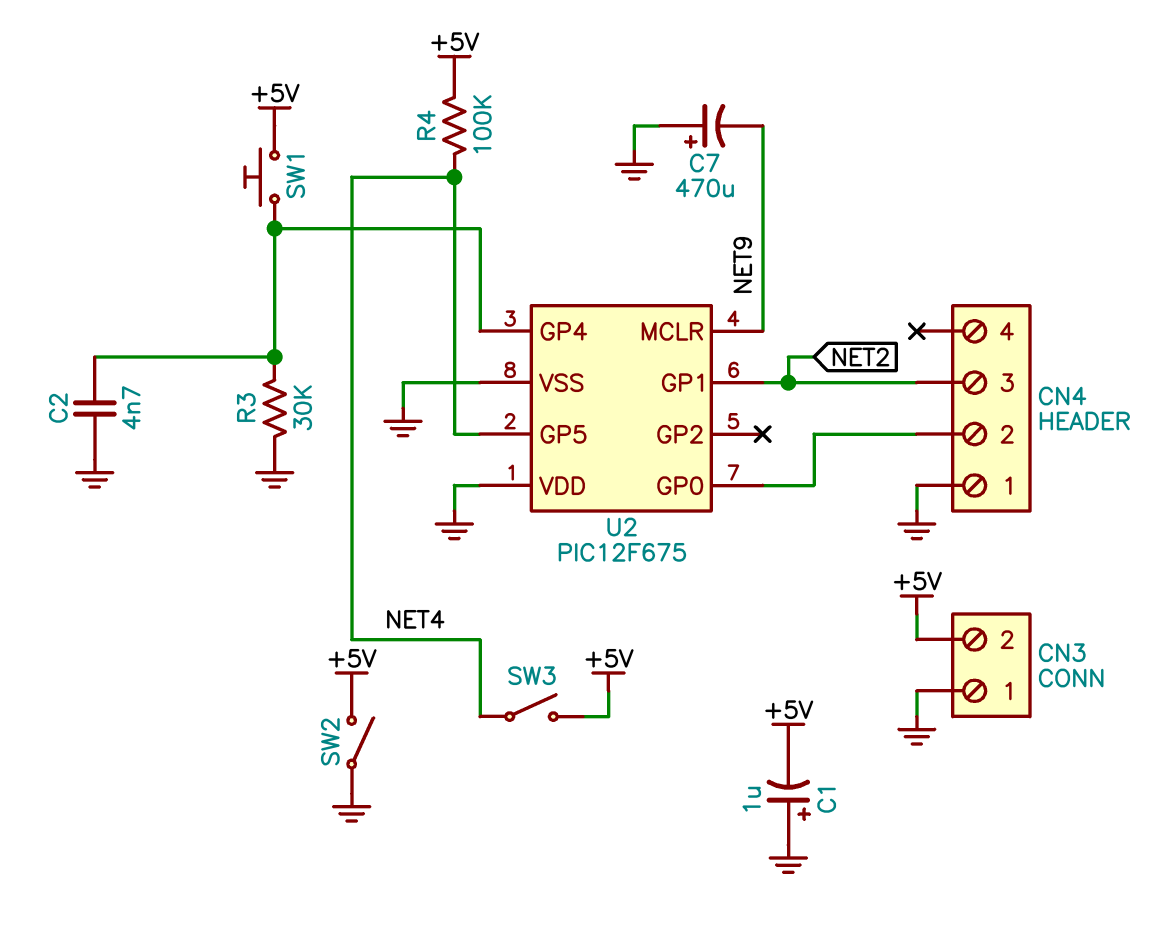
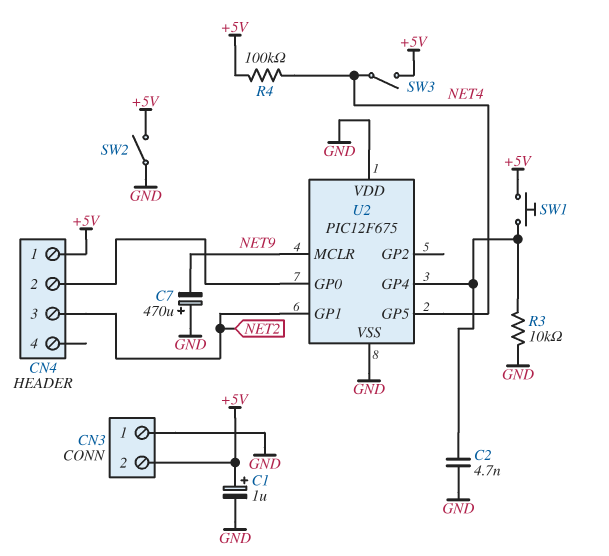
C1: 1uF (plus GND, minus +5V) -> 1uF (plus +5V, minus GND)
CN4 pin 1: GND -> +5V
R3: 30k (GND, U2/GP4) -> 10k (GND, U2/GP4)

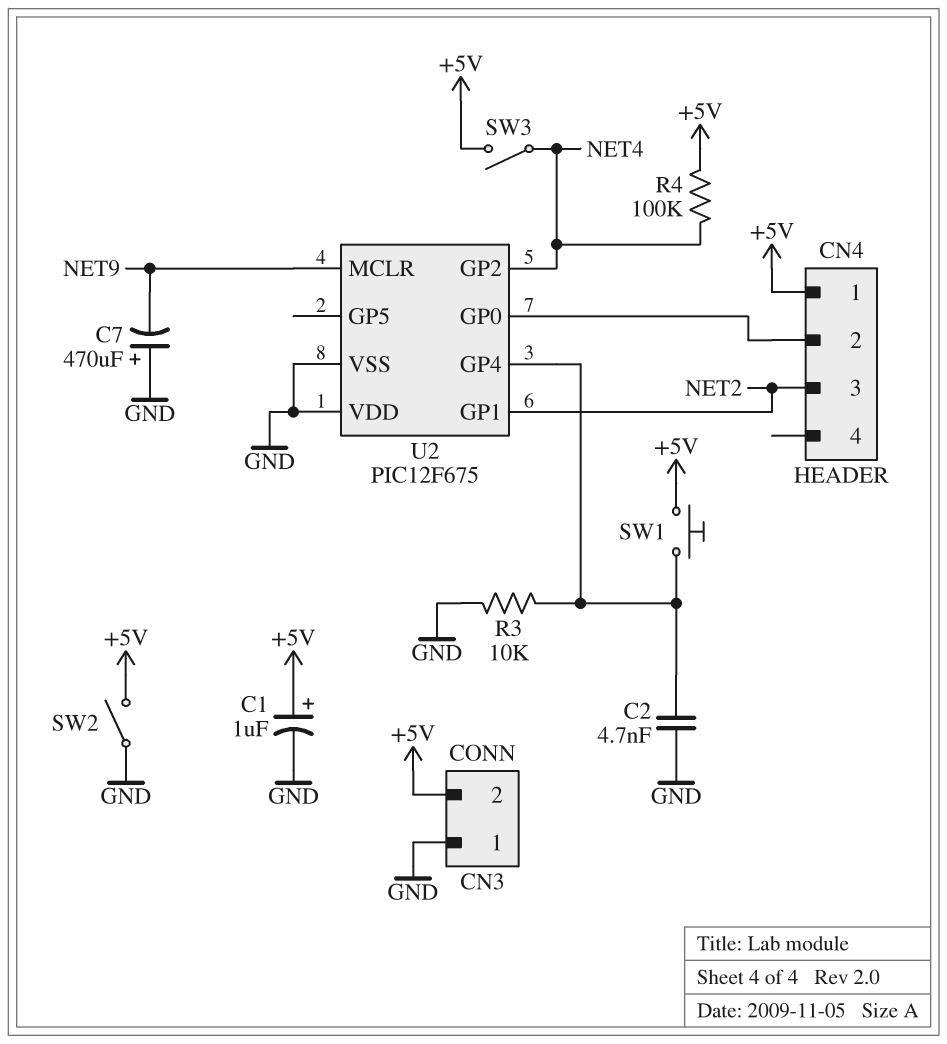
U2 pin GP2: none -> NET4
U2 pin GP5: NET4 -> none

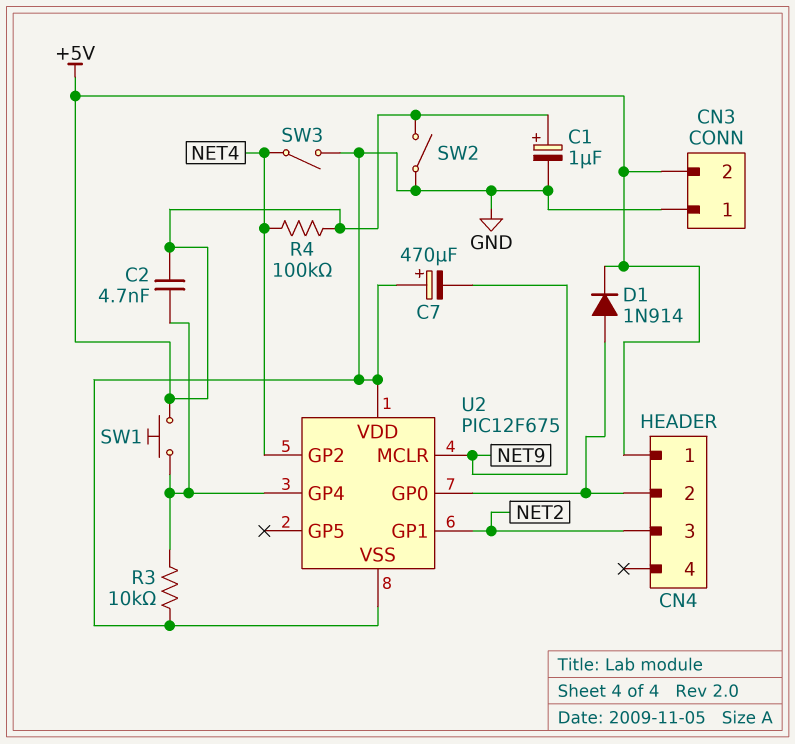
C2: 4.7nF (GND, U2/GP4) -> 4.7nF (+5V, U2/GP4)
D1: none -> diode 1N914 (A CN4/2, K +5V)
SW3: switch (+5V, NET4) -> switch (GND, NET4)

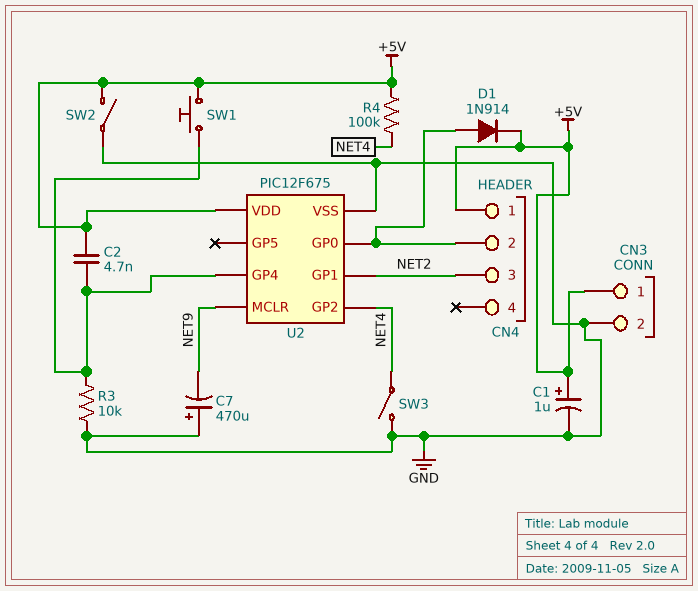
CN3 pin 1: GND -> +5V
CN3 pin 2: +5V -> GND
U2 pin VDD: GND -> +5V

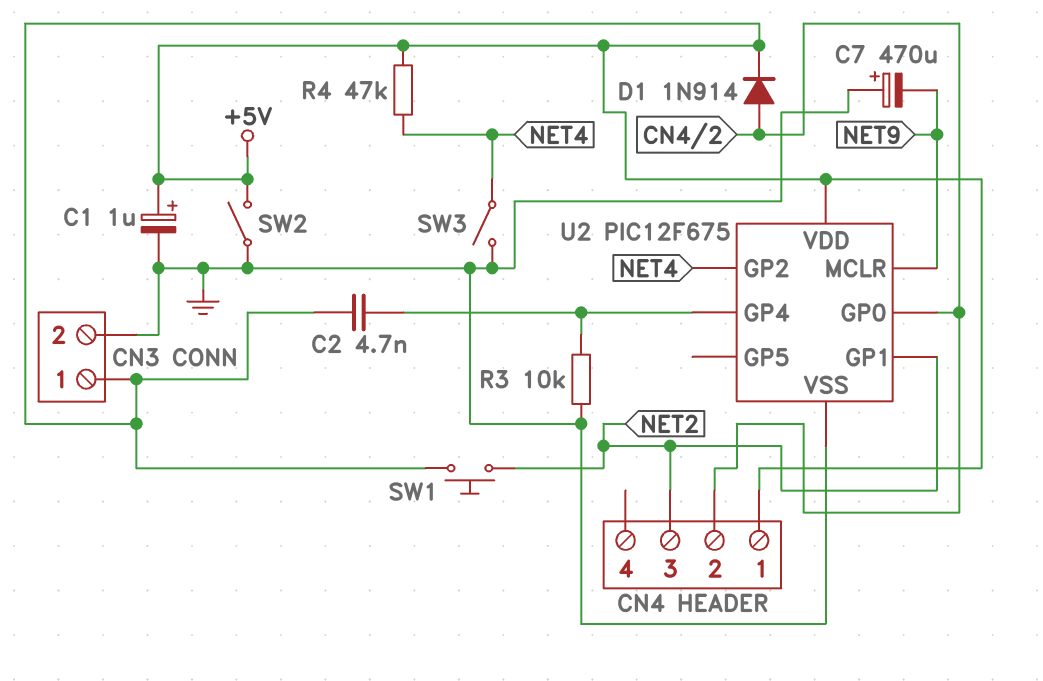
R4: 100k (+5V, NET4) -> 47k (+5V, NET4)
SW1: button (+5V, U2/GP4) -> button (+5V, NET2)

